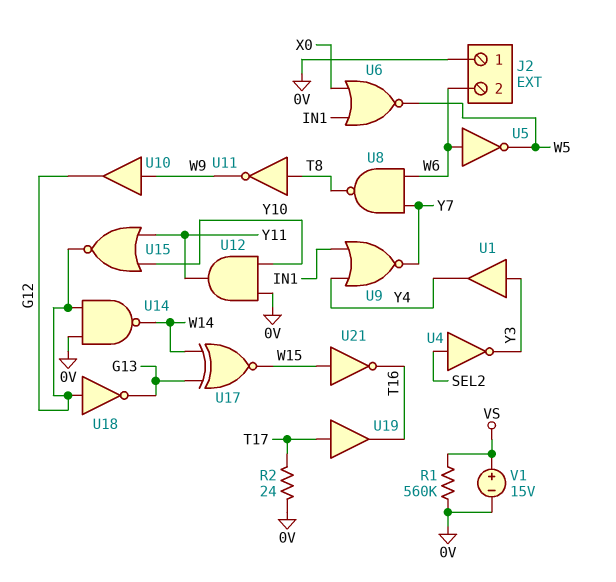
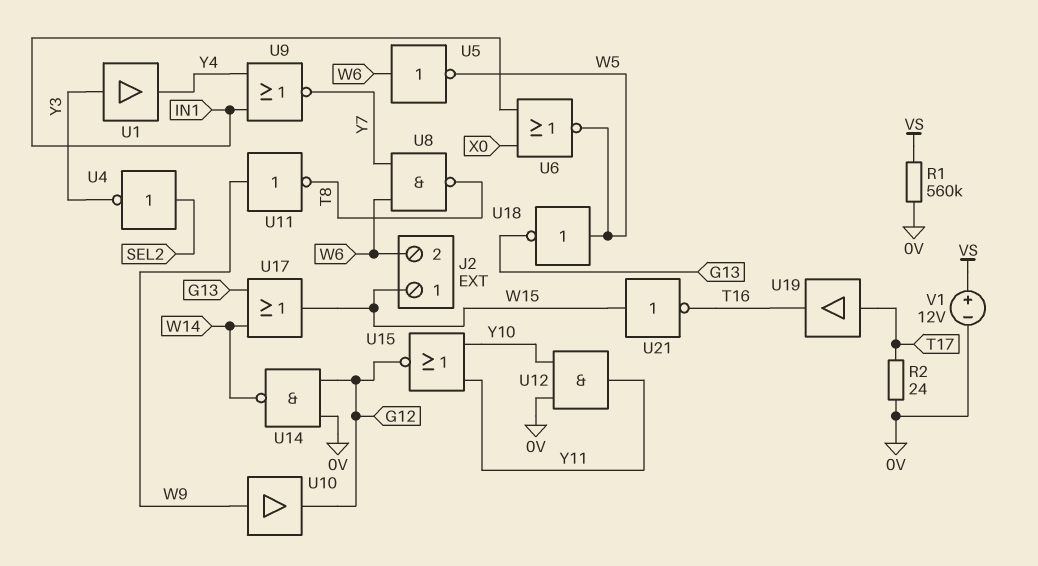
J2 pin 1: 0V -> W15
U11: NOT (in T8, out W9) -> NOT (in W9, out T8)
U17: XNOR (in G13, in W14, out W15) -> OR (in G13, in W14, out W15)
U18: NOT (in G12, out G13) -> NOT (in W5, out G13)
V1: 15V (plus VS, minus 0V) -> 12V (plus VS, minus 0V)

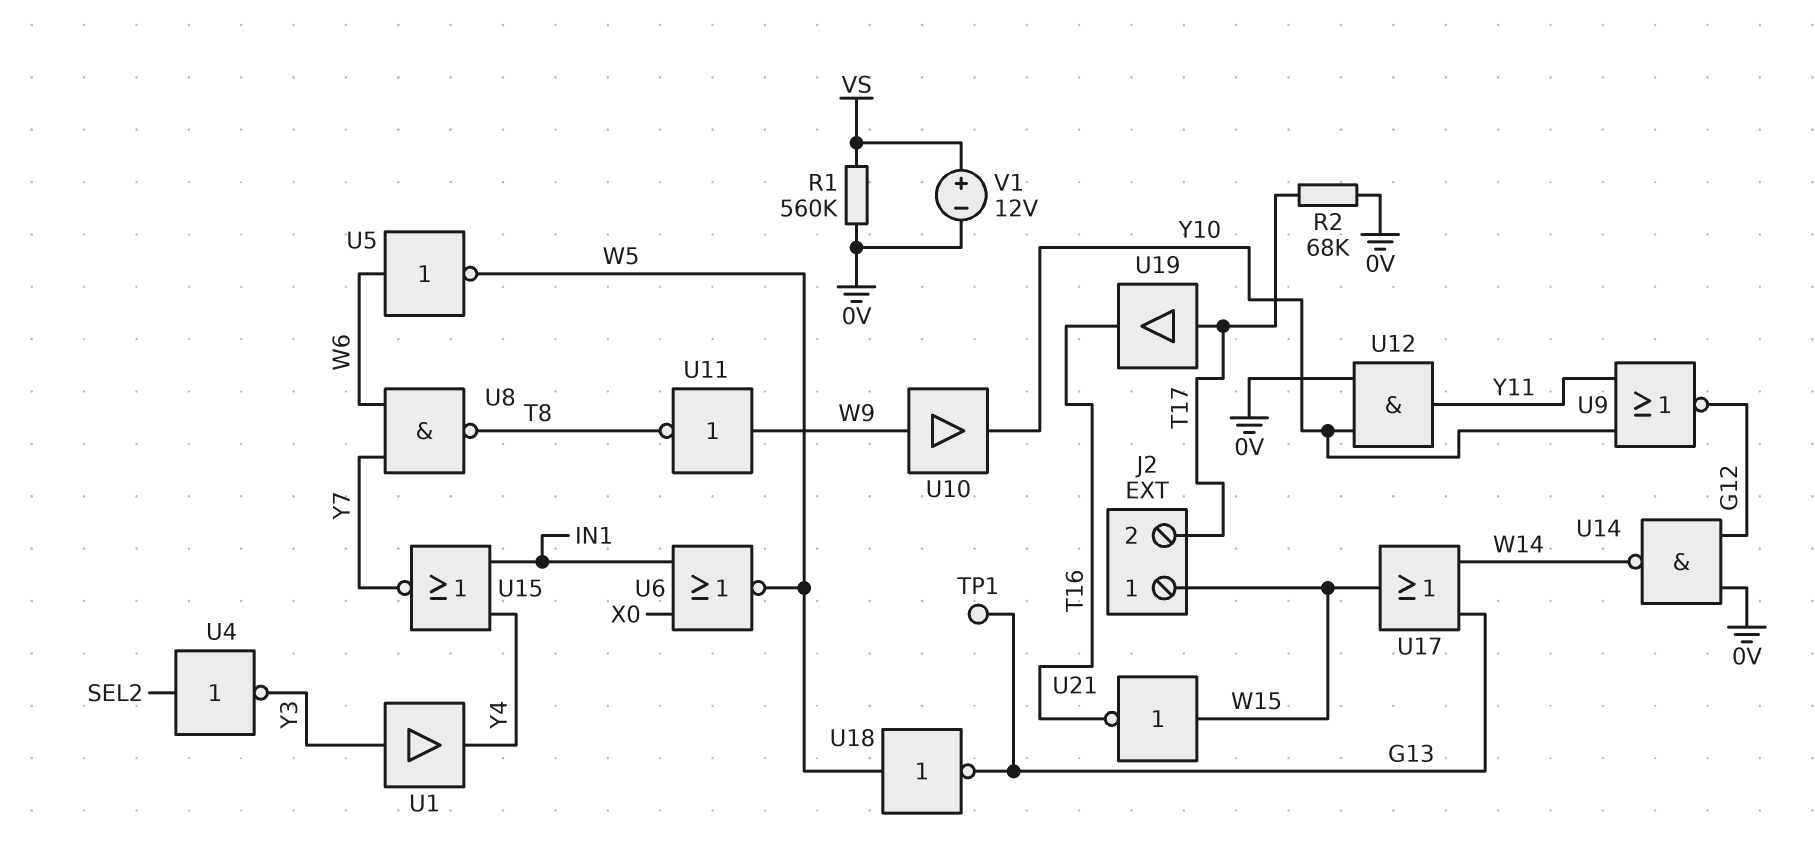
J2 pin 2: W6 -> T17
R2: 24 (0V, T17) -> 68k (0V, T17)
TP1: none -> test point (G13)
U9: NOR (in IN1, in Y4, out Y7) -> NOR (in Y10, in Y11, out G12)
U10: buffer (in W9, out G12) -> buffer (in W9, out Y10)
U15: NOR (in Y10, in Y11, out G12) -> NOR (in IN1, in Y4, out Y7)

